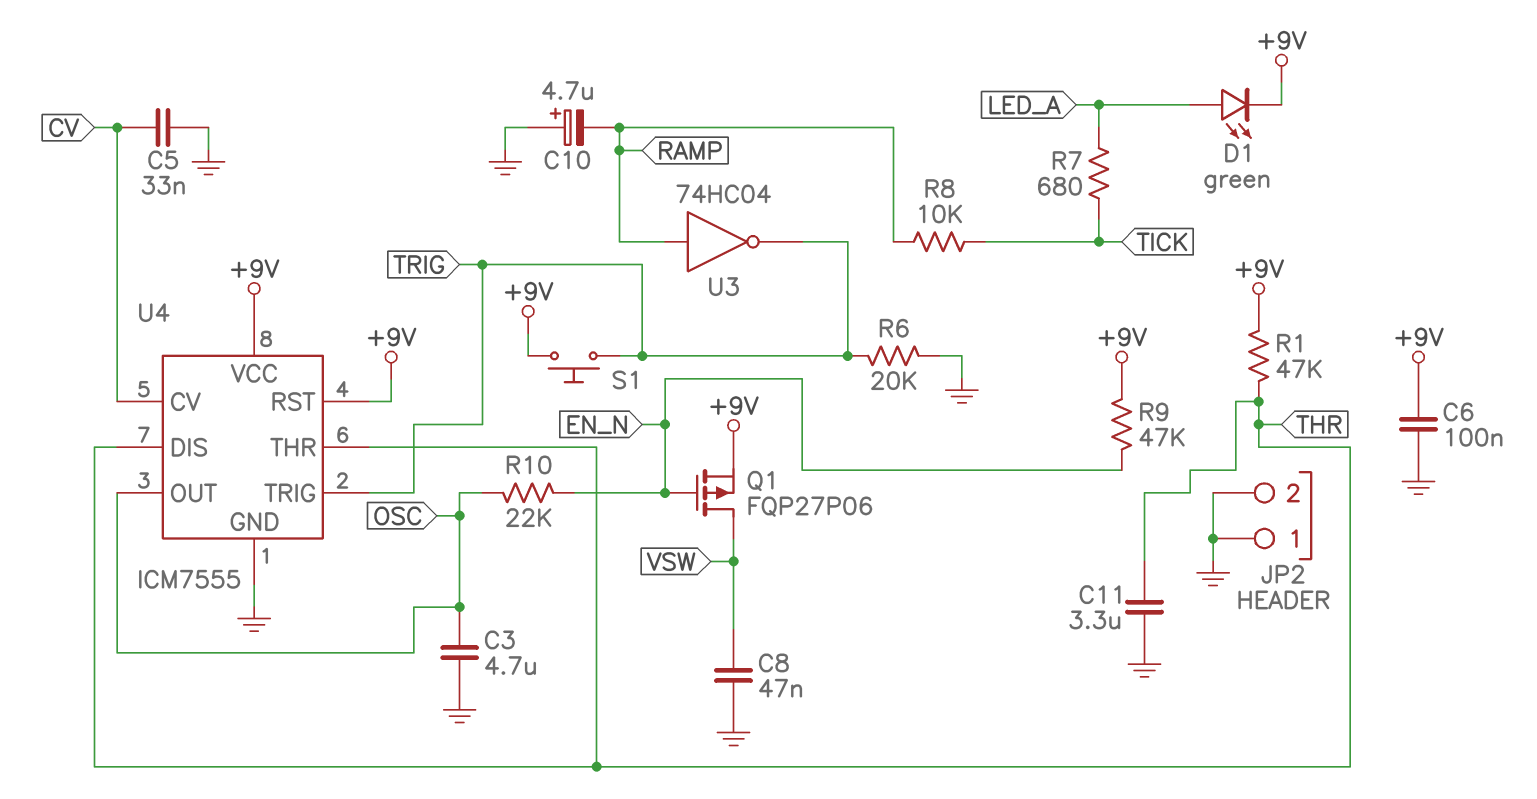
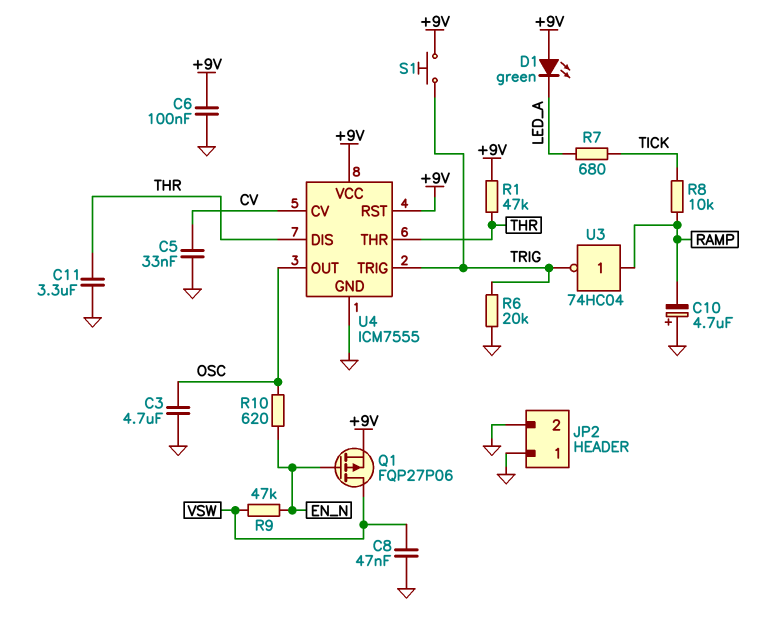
D1: LED green (A LED_A, K +9V) -> LED green (A +9V, K LED_A)
R9: 47k (+9V, EN_N) -> 47k (EN_N, VSW)
R10: 22k (EN_N, OSC) -> 620 (EN_N, OSC)

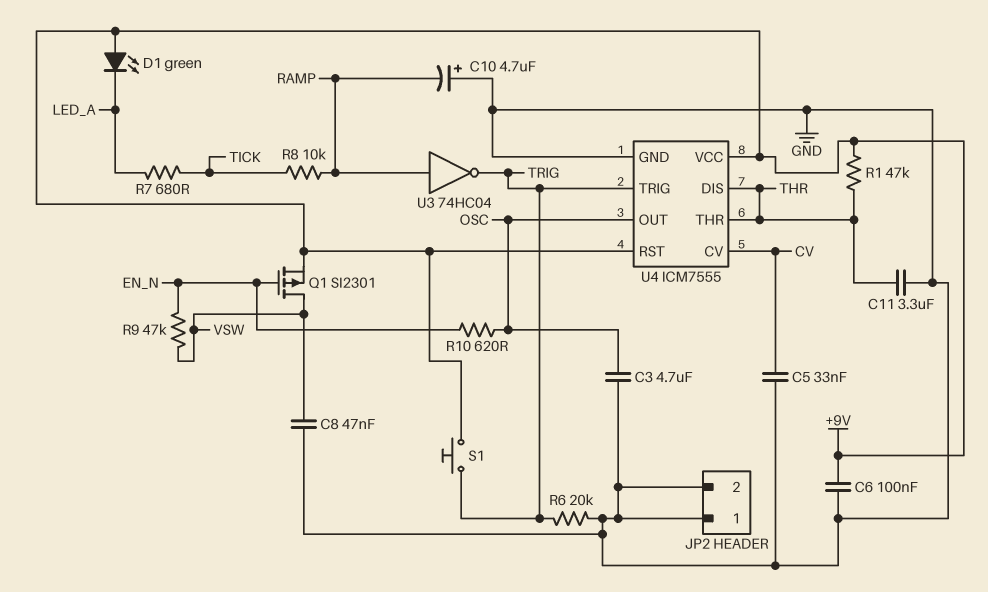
Q1: PMOS FQP27P06 (G EN_N, D VSW, S +9V) -> PMOS SI2301 (G EN_N, D VSW, S +9V)

